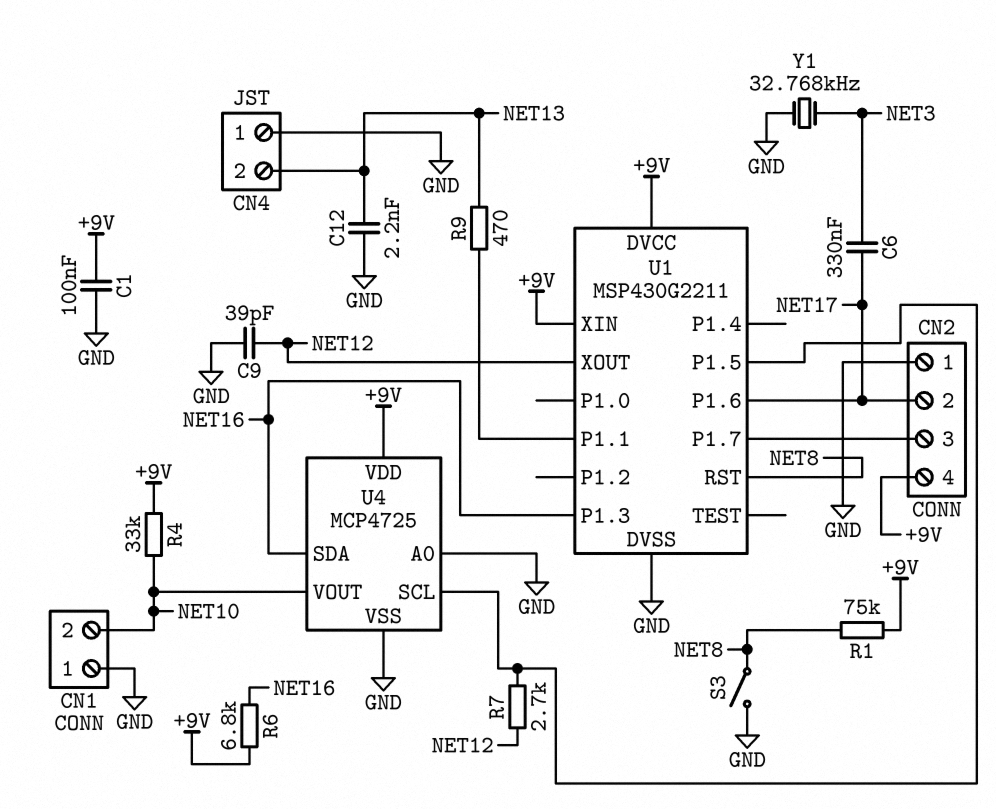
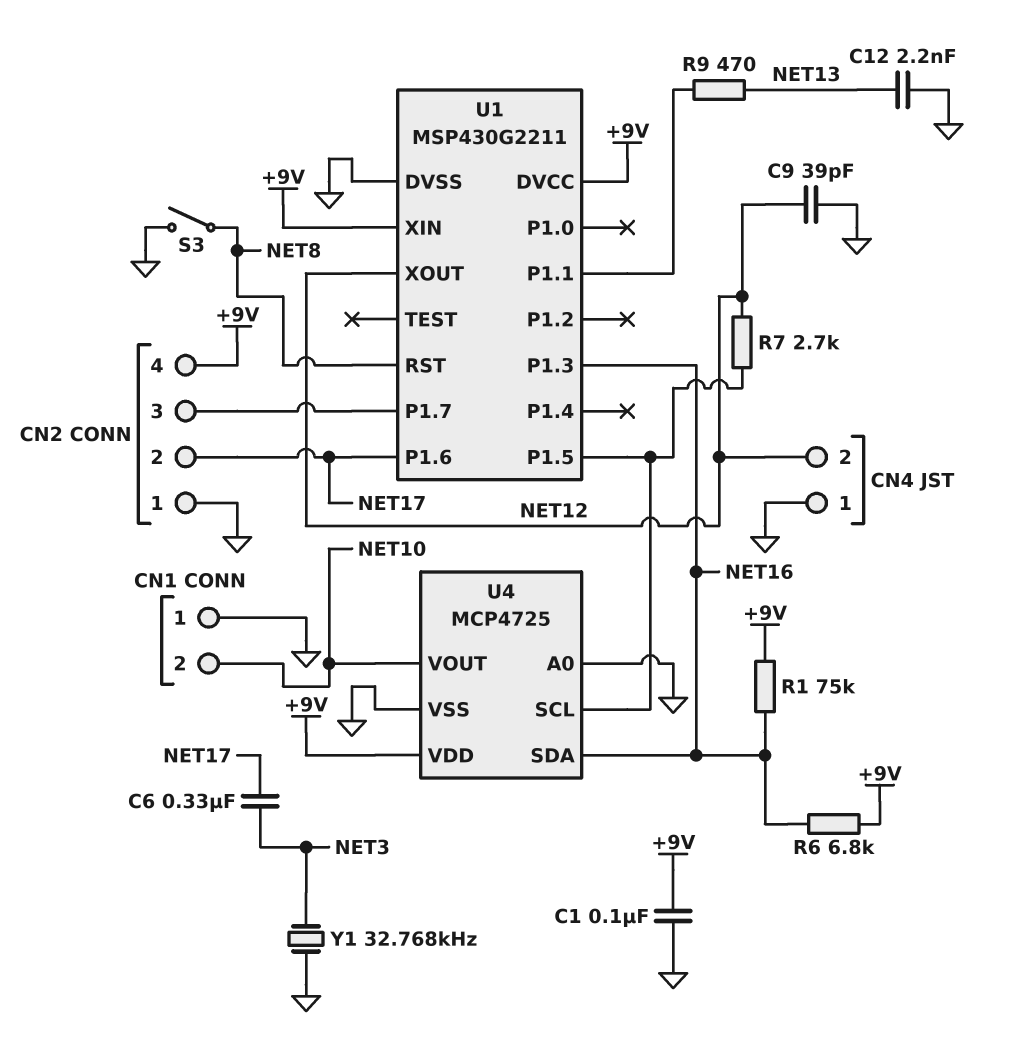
CN4 pin 2: NET13 -> NET12
R1: 75k (+9V, NET8) -> 75k (+9V, NET16)
R4: 33k (+9V, NET10) -> none

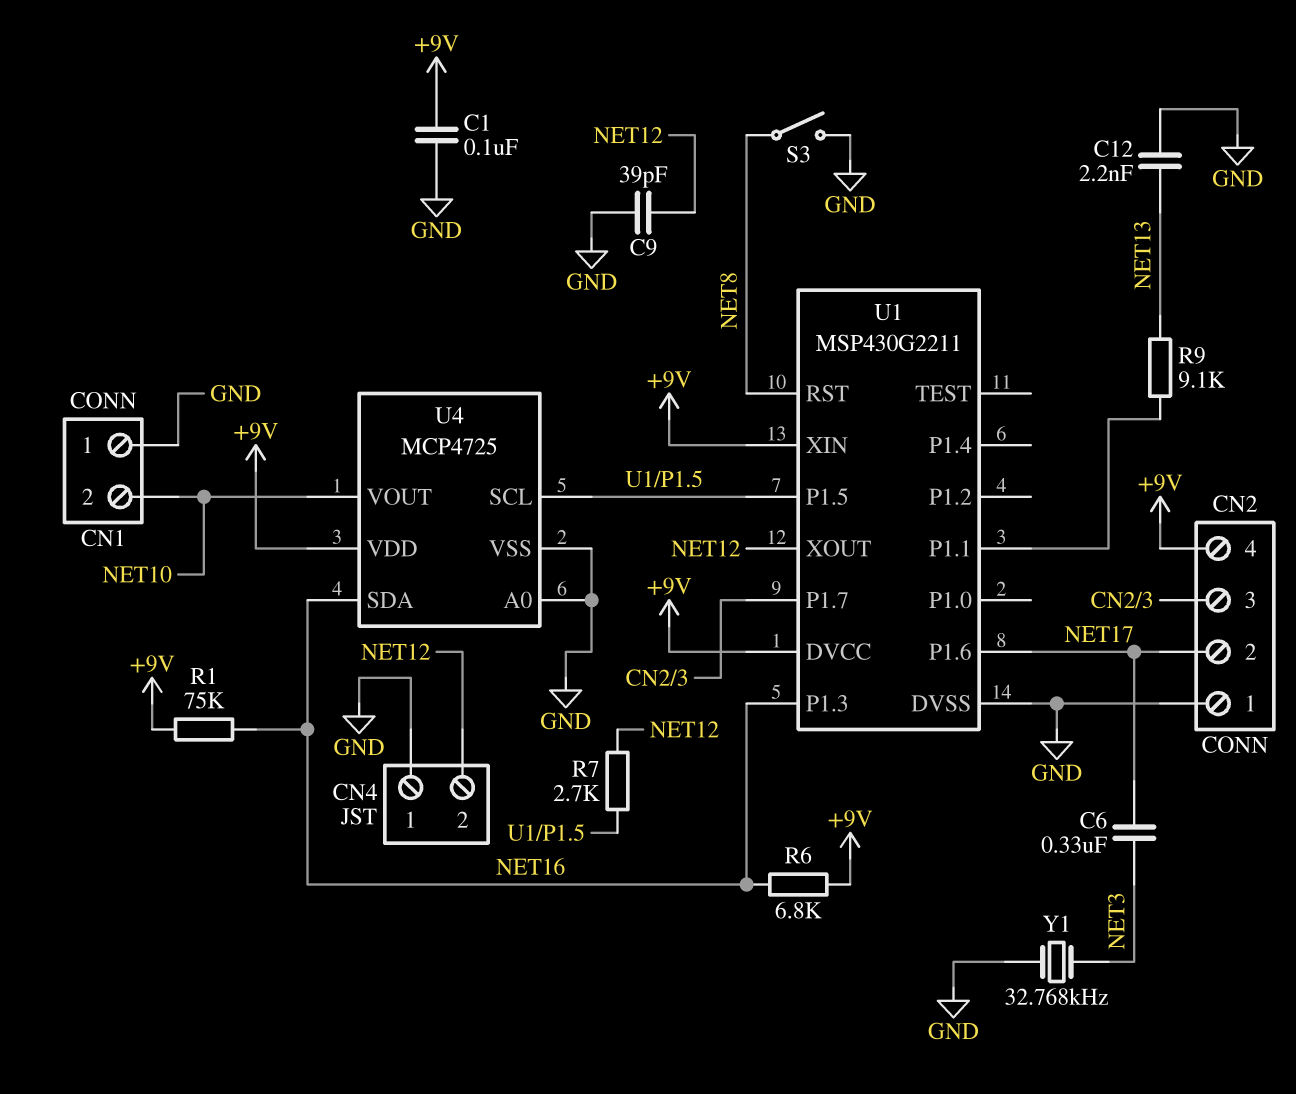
R9: 470 (NET13, U1/P1.1) -> 9.1k (NET13, U1/P1.1)

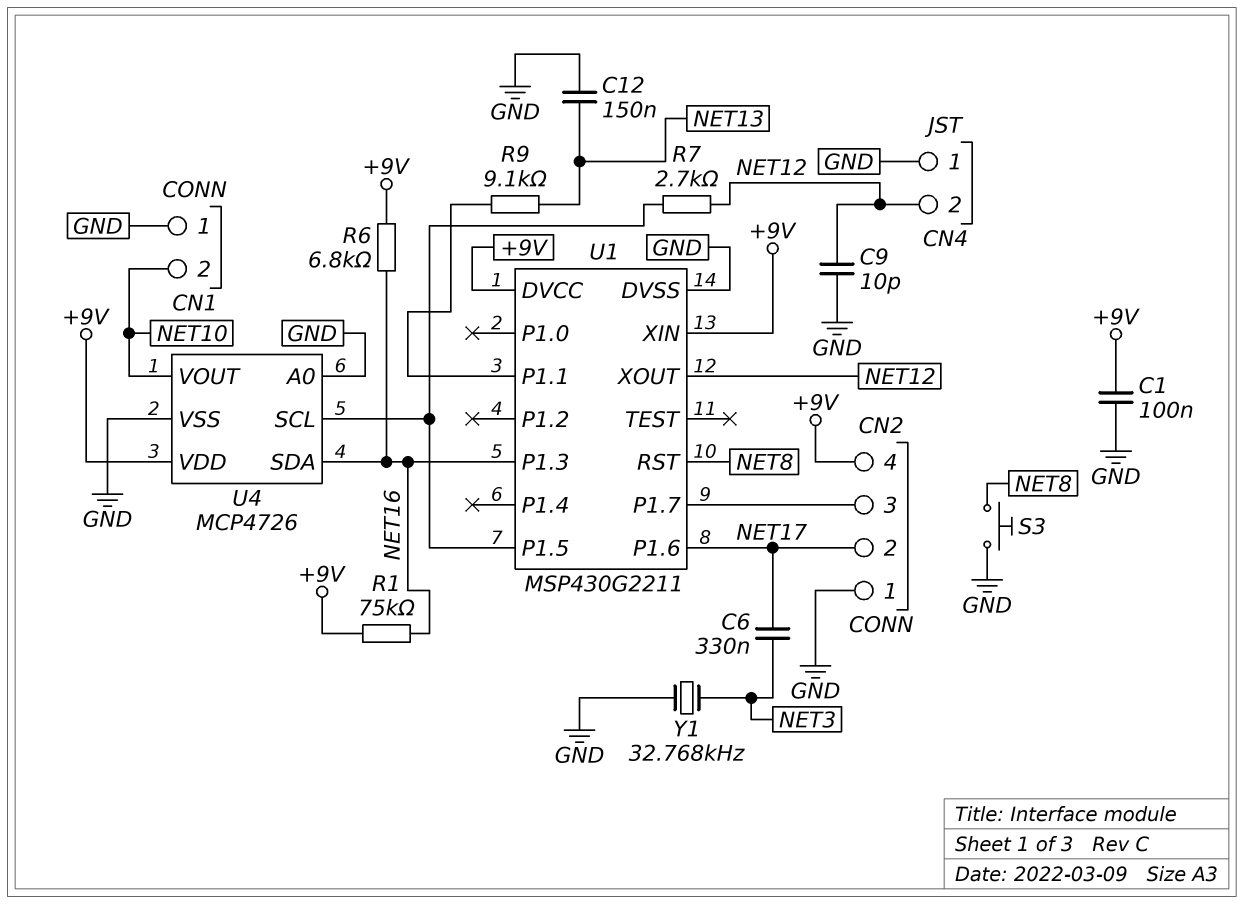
C9: 39pF (GND, NET12) -> 10pF (GND, NET12)
C12: 2.2nF (GND, NET13) -> 150nF (GND, NET13)
S3: switch (GND, NET8) -> button (GND, NET8)
U4: MCP4725 -> MCP4726

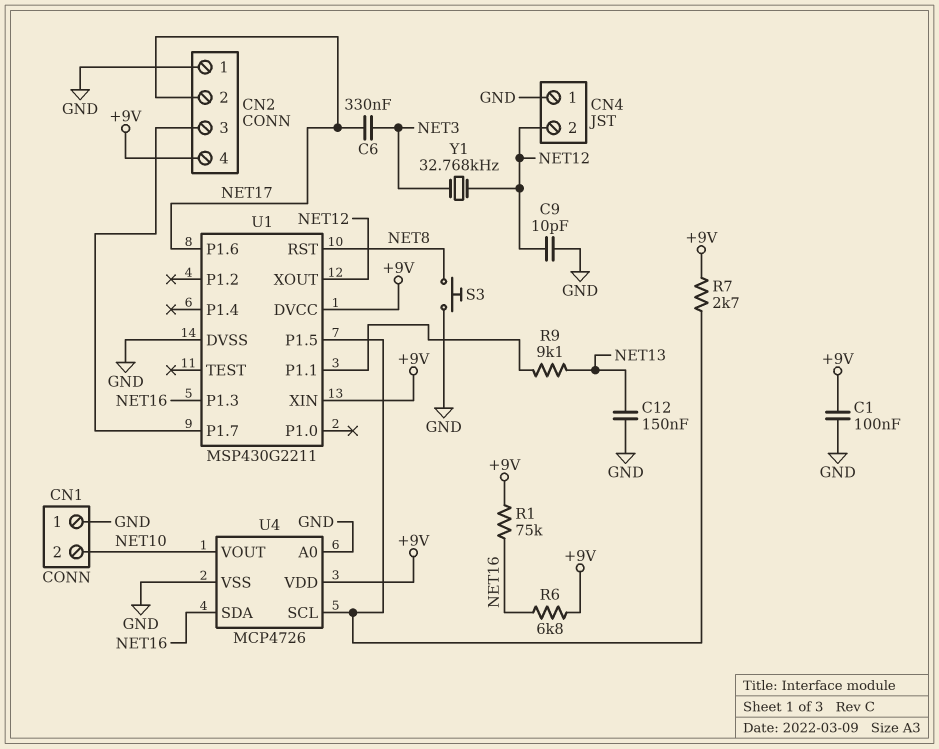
R7: 2.7k (NET12, U1/P1.5) -> 2.7k (+9V, U1/P1.5)
Y1: 32.768kHz (GND, NET3) -> 32.768kHz (NET3, NET12)

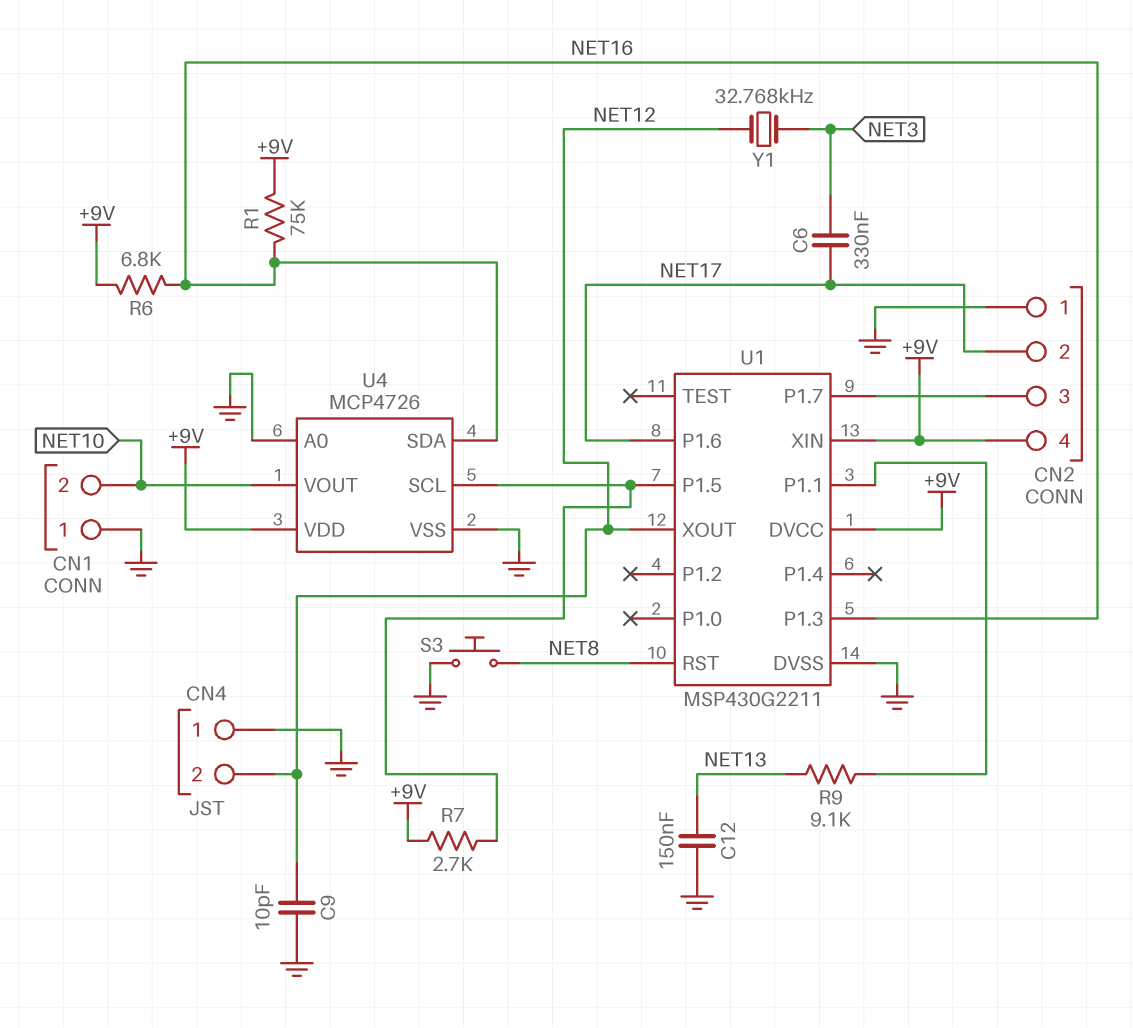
C1: 100nF (+9V, GND) -> none

